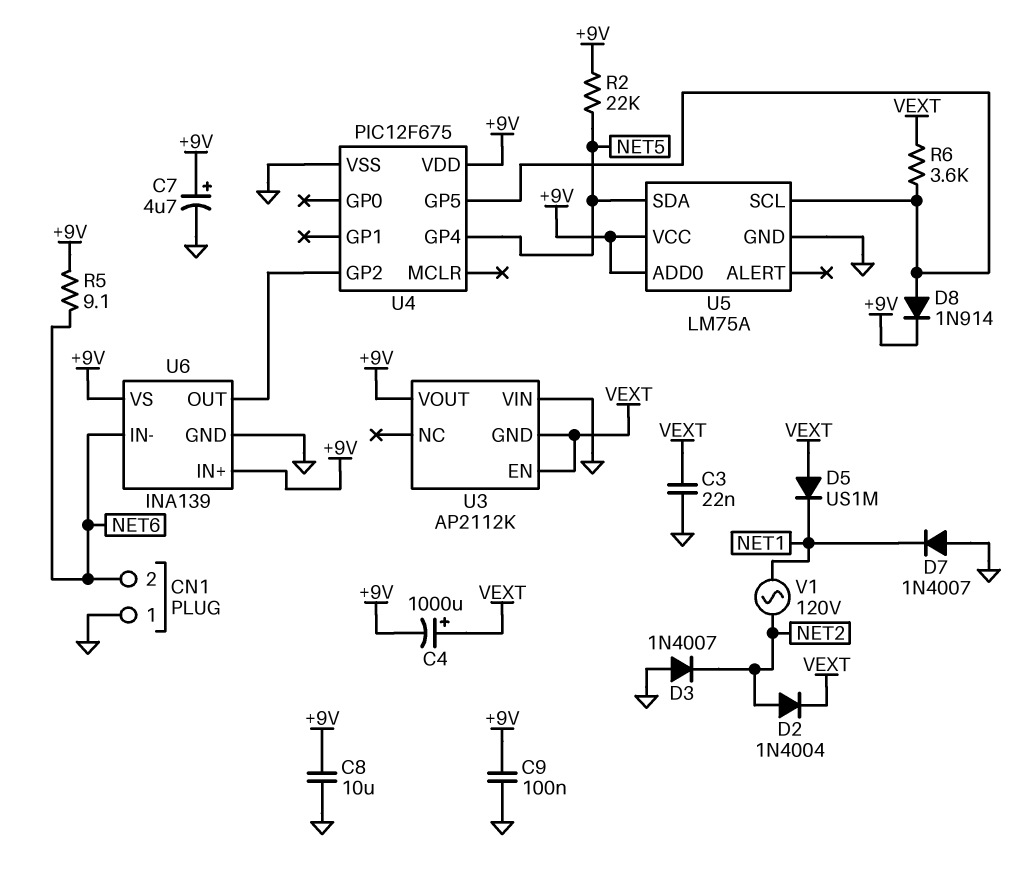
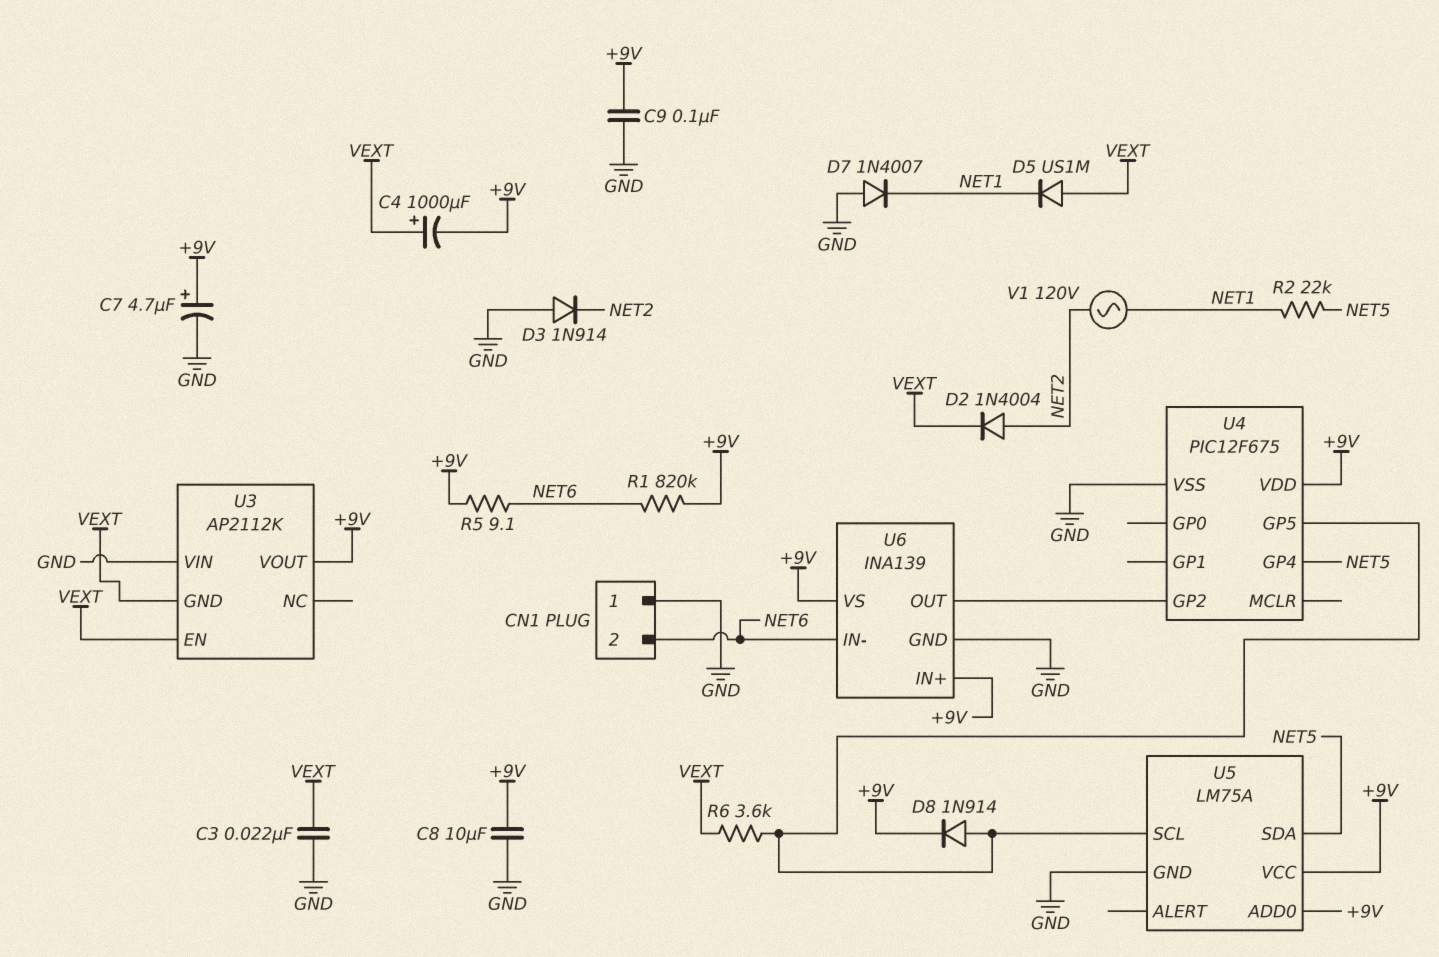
D3: diode 1N4007 (A GND, K NET2) -> diode 1N914 (A GND, K NET2)
R1: none -> 820k (+9V, NET6)
R2: 22k (+9V, NET5) -> 22k (NET1, NET5)

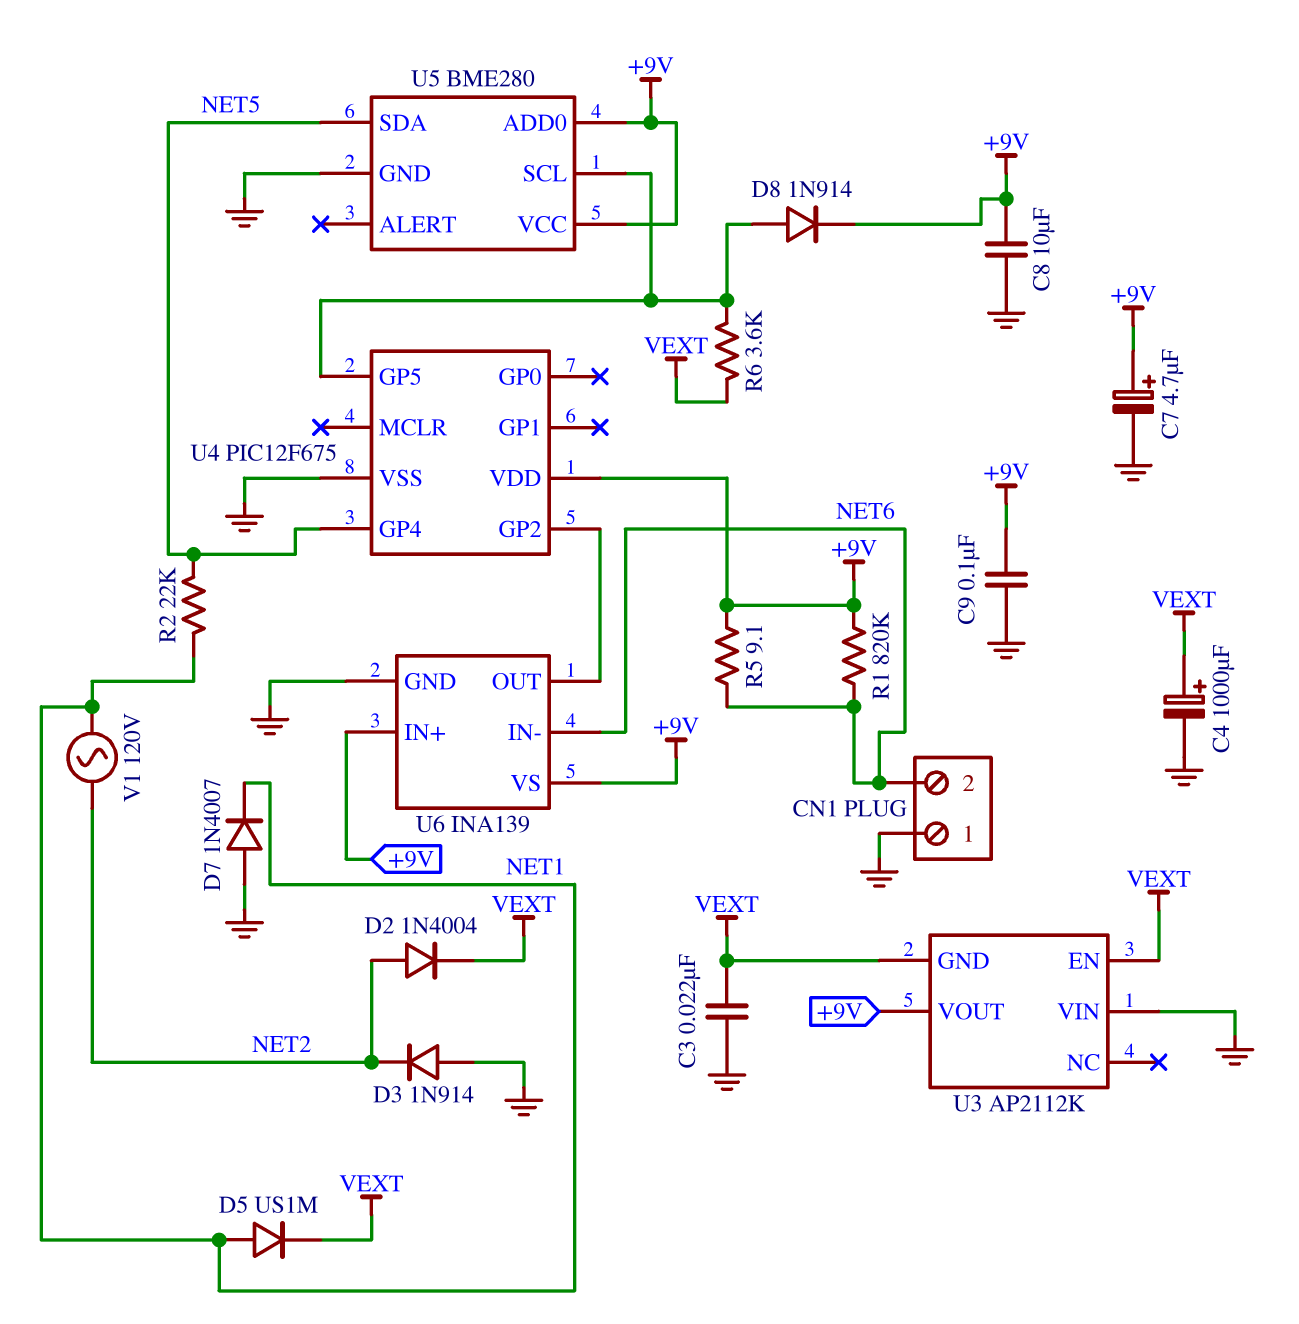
C4: 1000uF (plus VEXT, minus +9V) -> 1000uF (plus VEXT, minus GND)
D5: diode US1M (A VEXT, K NET1) -> diode US1M (A NET1, K VEXT)
U5: LM75A -> BME280

